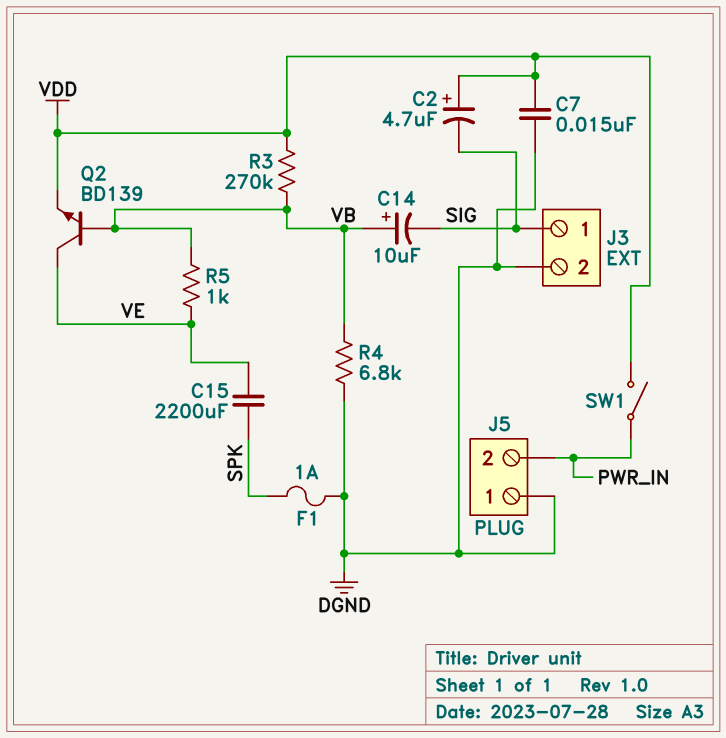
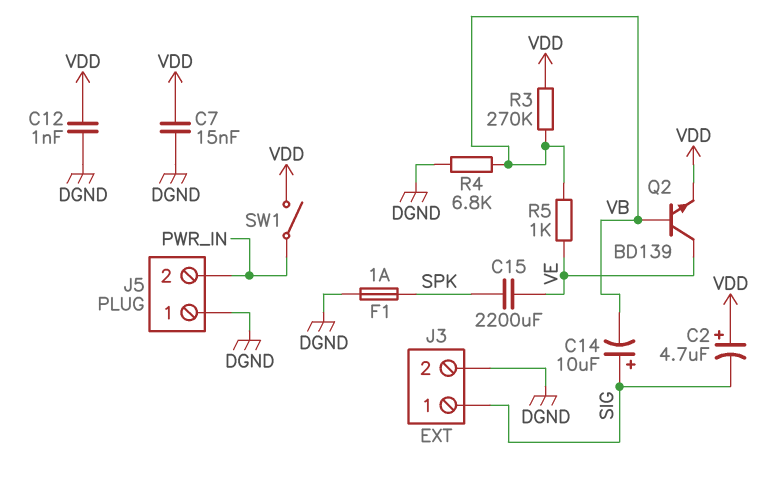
C12: none -> 1nF (DGND, VDD)
C14: 10uF (plus VB, minus SIG) -> 10uF (plus SIG, minus VB)

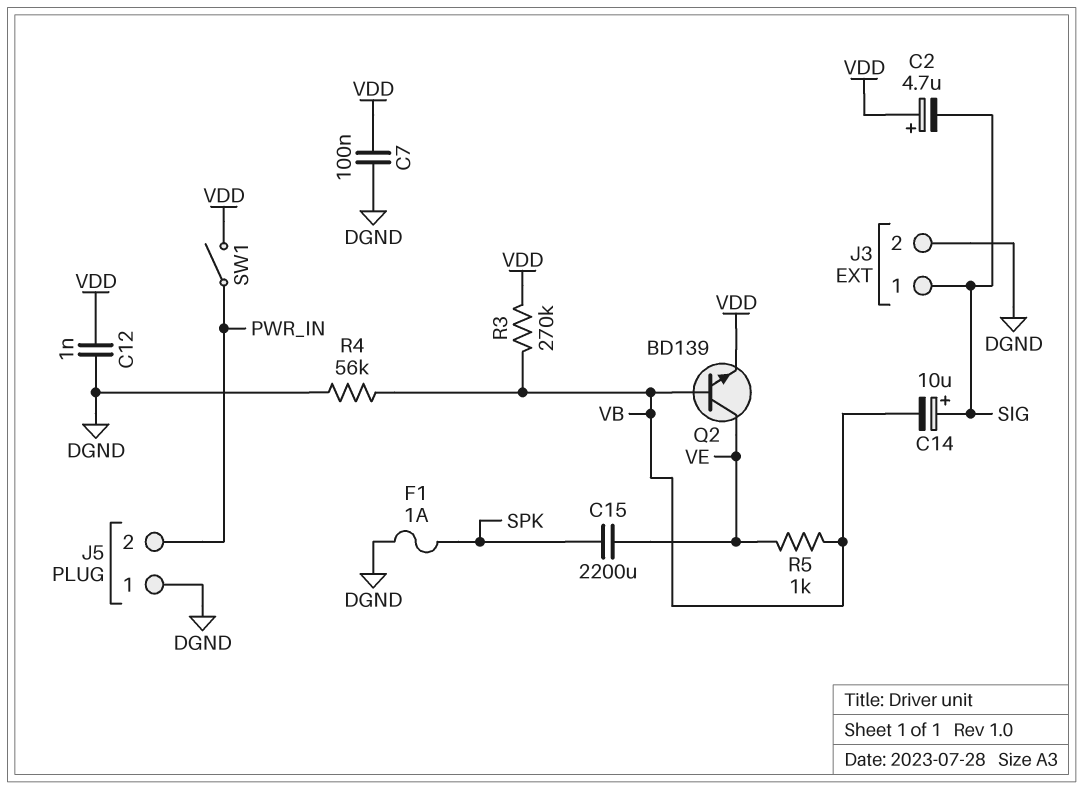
C7: 15nF (DGND, VDD) -> 100nF (DGND, VDD)
R4: 6.8k (DGND, VB) -> 56k (DGND, VB)

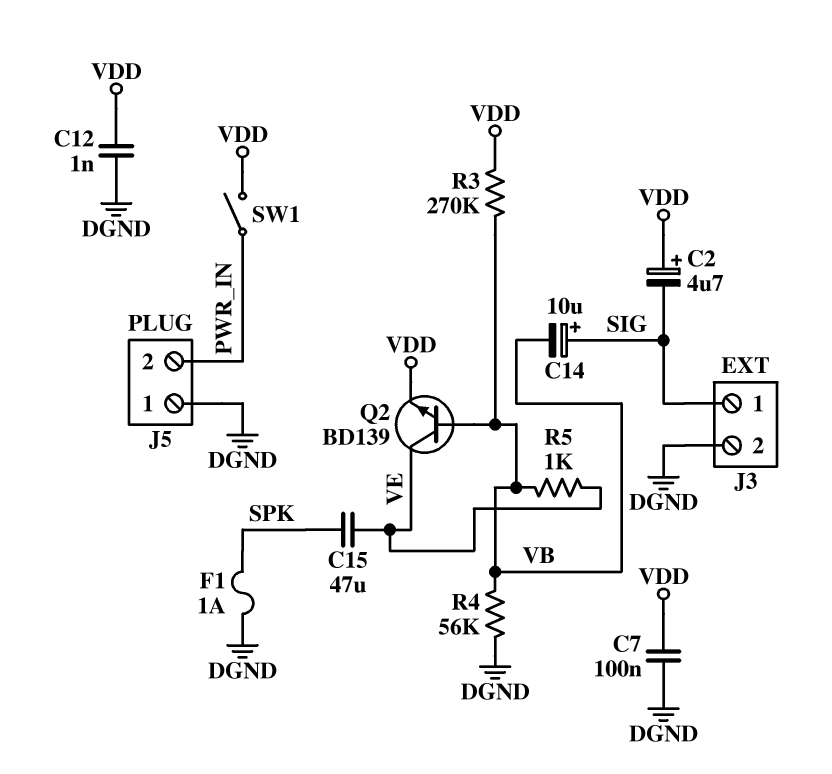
C15: 2200uF (SPK, VE) -> 47uF (SPK, VE)

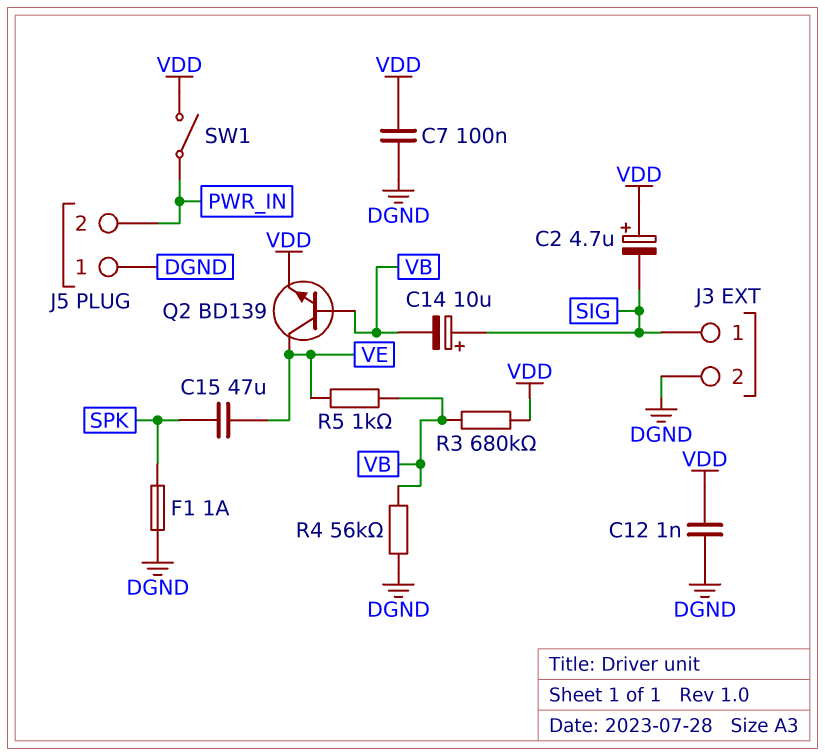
R3: 270k (VB, VDD) -> 680k (VB, VDD)

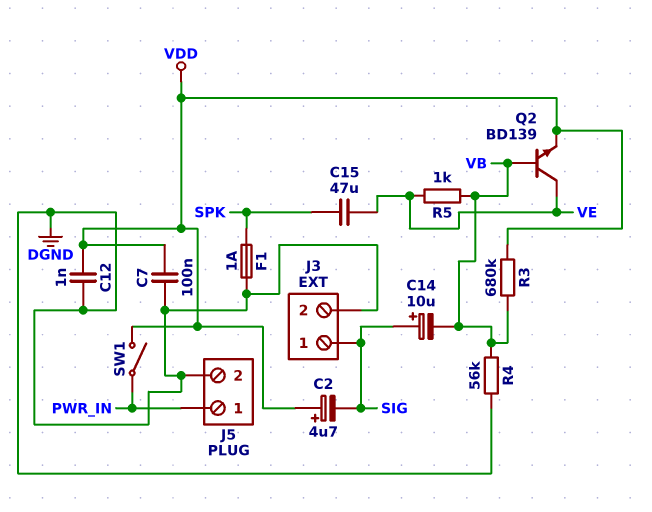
J5 pin 1: DGND -> PWR_IN
J5 pin 2: PWR_IN -> DGND

